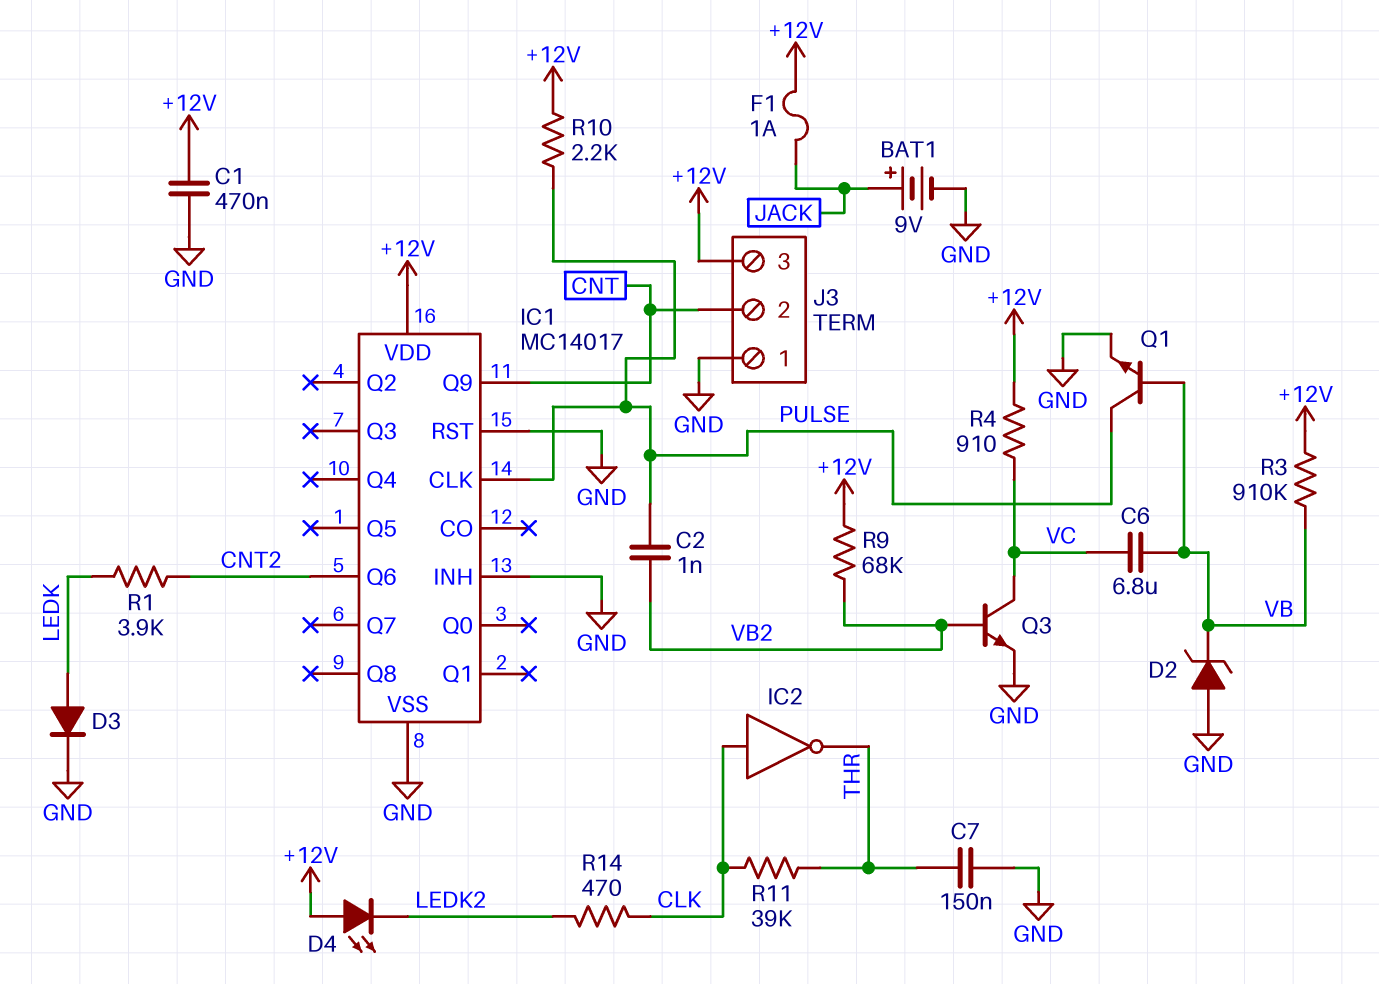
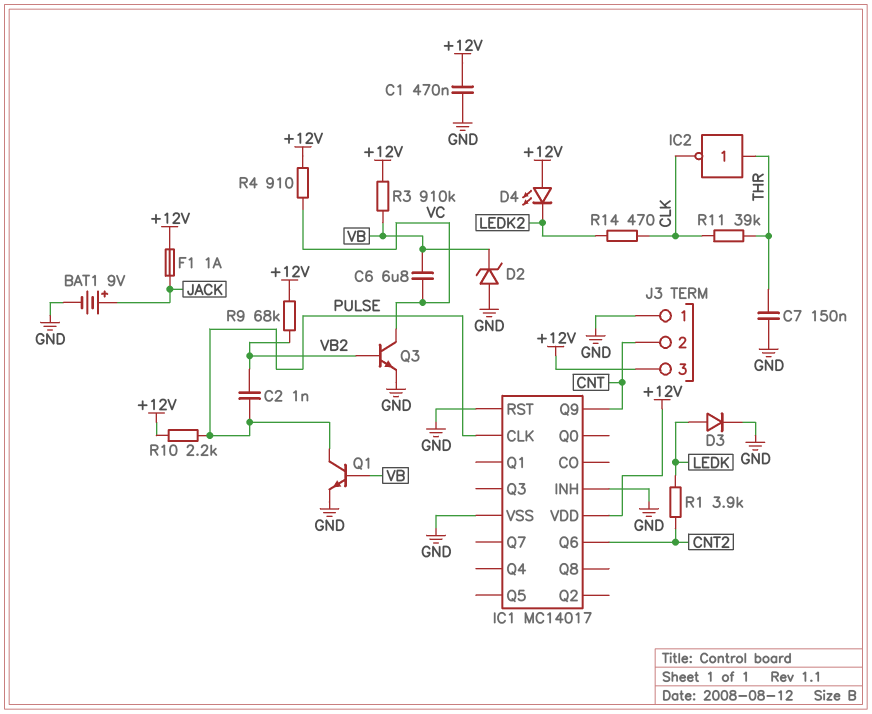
IC2: NOT (in CLK, out THR) -> NOT (in THR, out CLK)

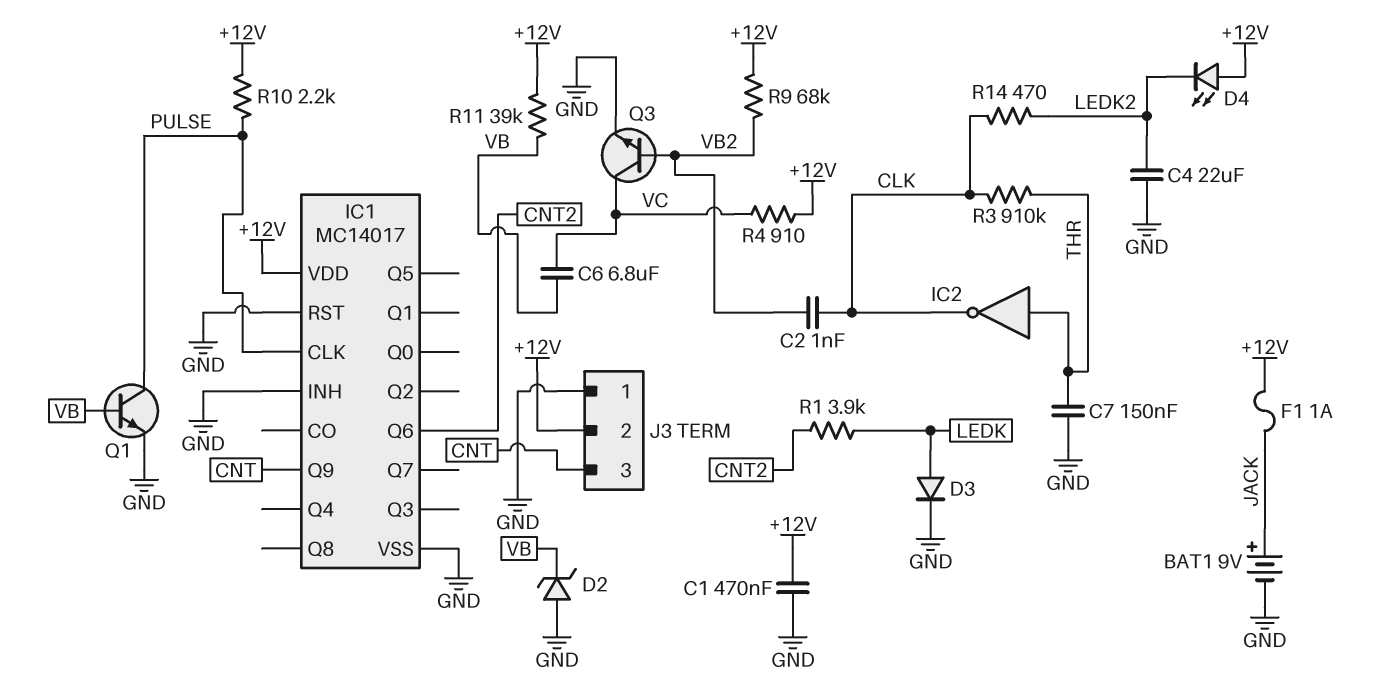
C2: 1nF (PULSE, VB2) -> 1nF (CLK, VB2)
C4: none -> 22uF (GND, LEDK2)
J3 pin 2: CNT -> +12V
J3 pin 3: +12V -> CNT
R3: 910k (+12V, VB) -> 910k (CLK, THR)
R11: 39k (CLK, THR) -> 39k (+12V, VB)

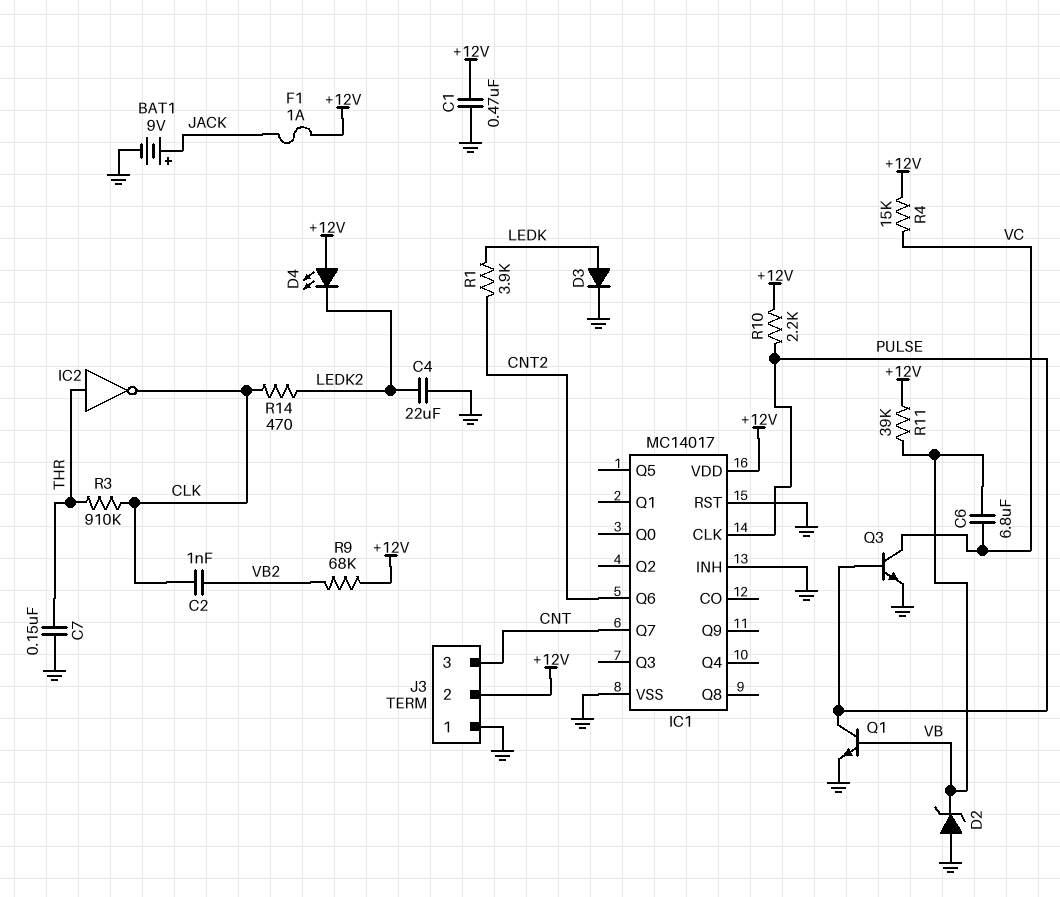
IC1 pin Q7: none -> CNT
IC1 pin Q9: CNT -> none
Q3: NPN (B VB2, C VC, E GND) -> NPN (B PULSE, C VC, E GND)
R4: 910 (+12V, VC) -> 15k (+12V, VC)

